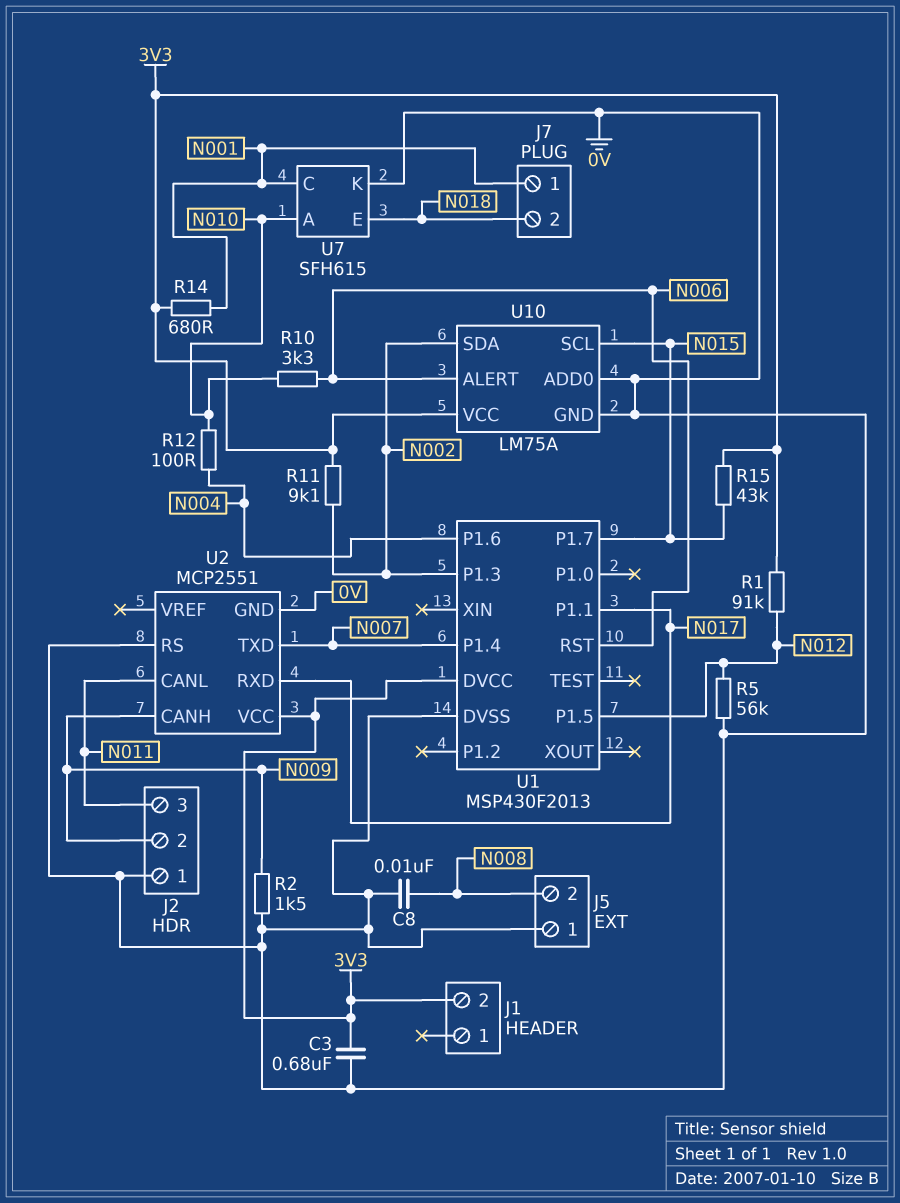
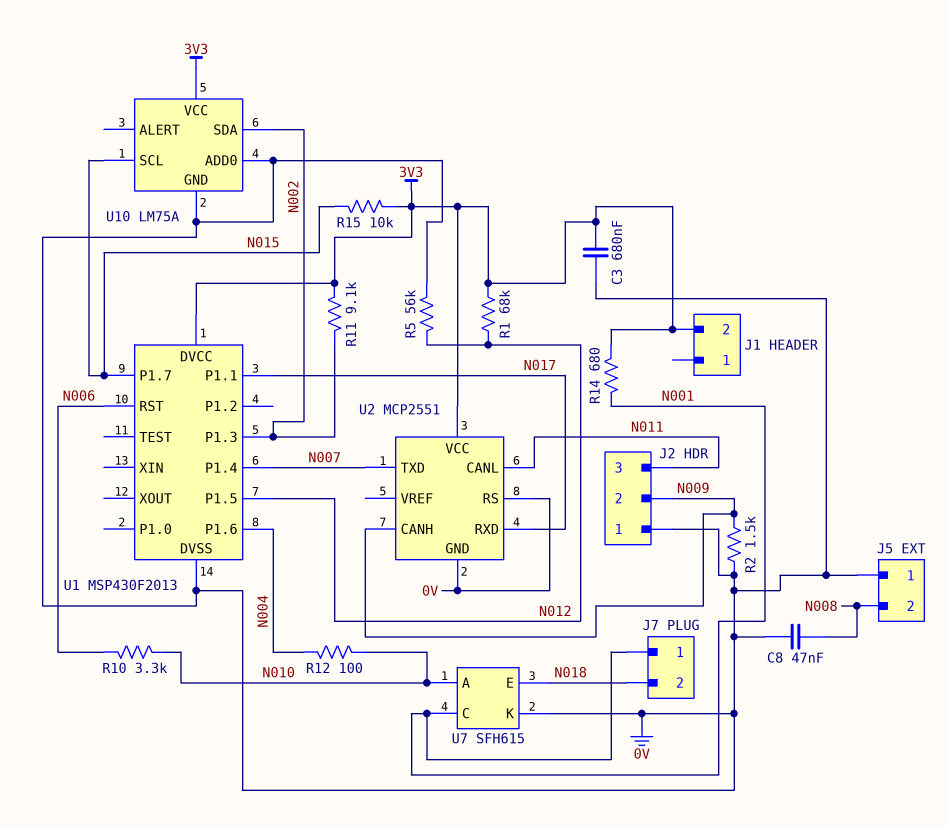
C8: 10nF (0V, N008) -> 47nF (0V, N008)
R1: 91k (3V3, N012) -> 68k (3V3, N012)
R15: 43k (3V3, N015) -> 10k (3V3, N015)
U10 pin ALERT: N006 -> none

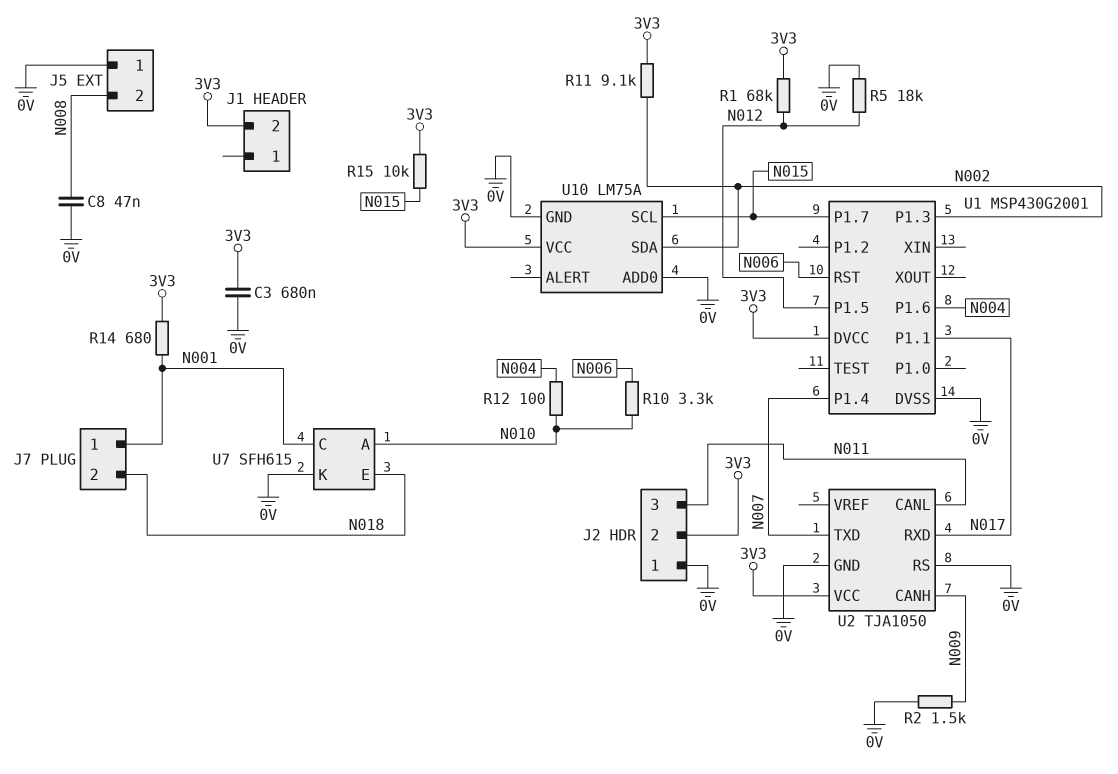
J2 pin 2: N009 -> 3V3
R5: 56k (0V, N012) -> 18k (0V, N012)
U1: MSP430F2013 -> MSP430G2001
U2: MCP2551 -> TJA1050

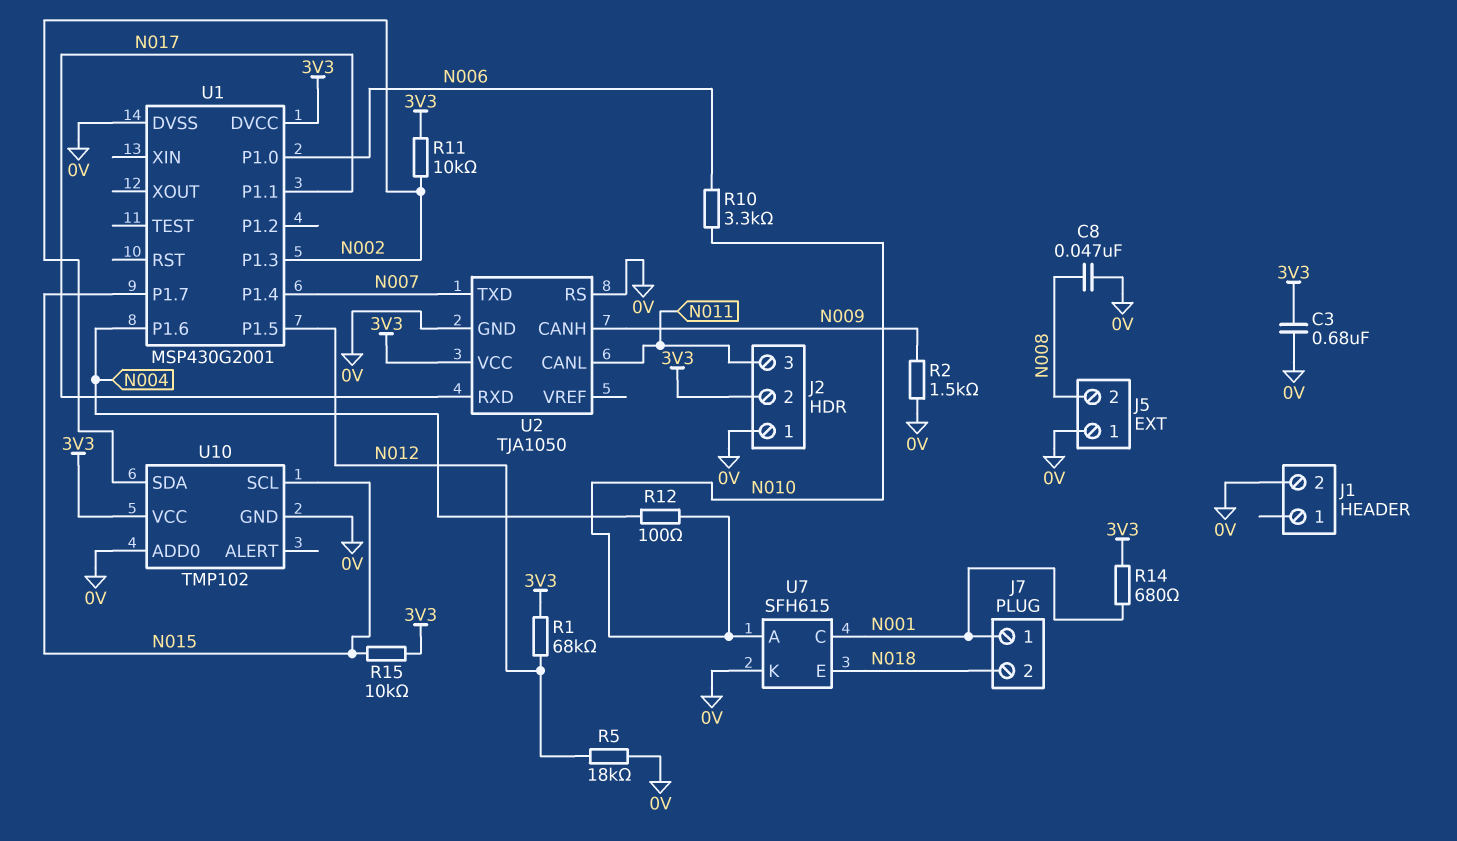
J1 pin 2: 3V3 -> 0V
R11: 9.1k (3V3, N002) -> 10k (3V3, N002)
U1 pin P1.0: none -> N006
U1 pin RST: N006 -> none
U10: LM75A -> TMP102

